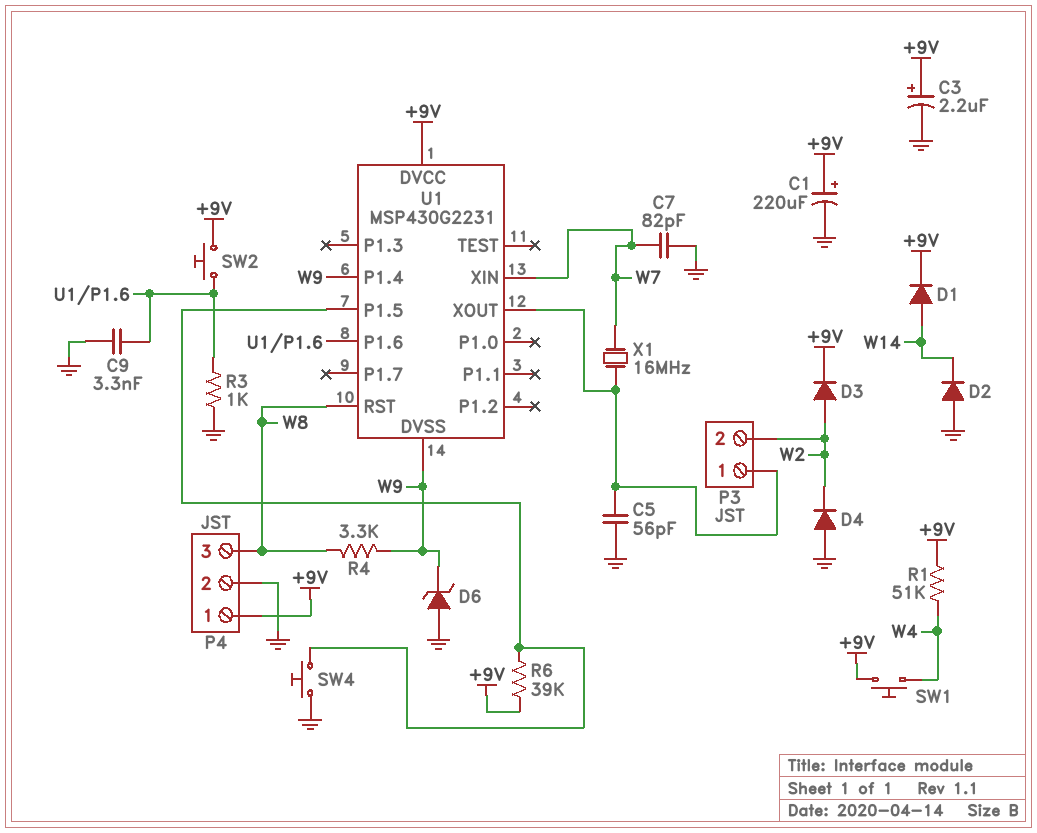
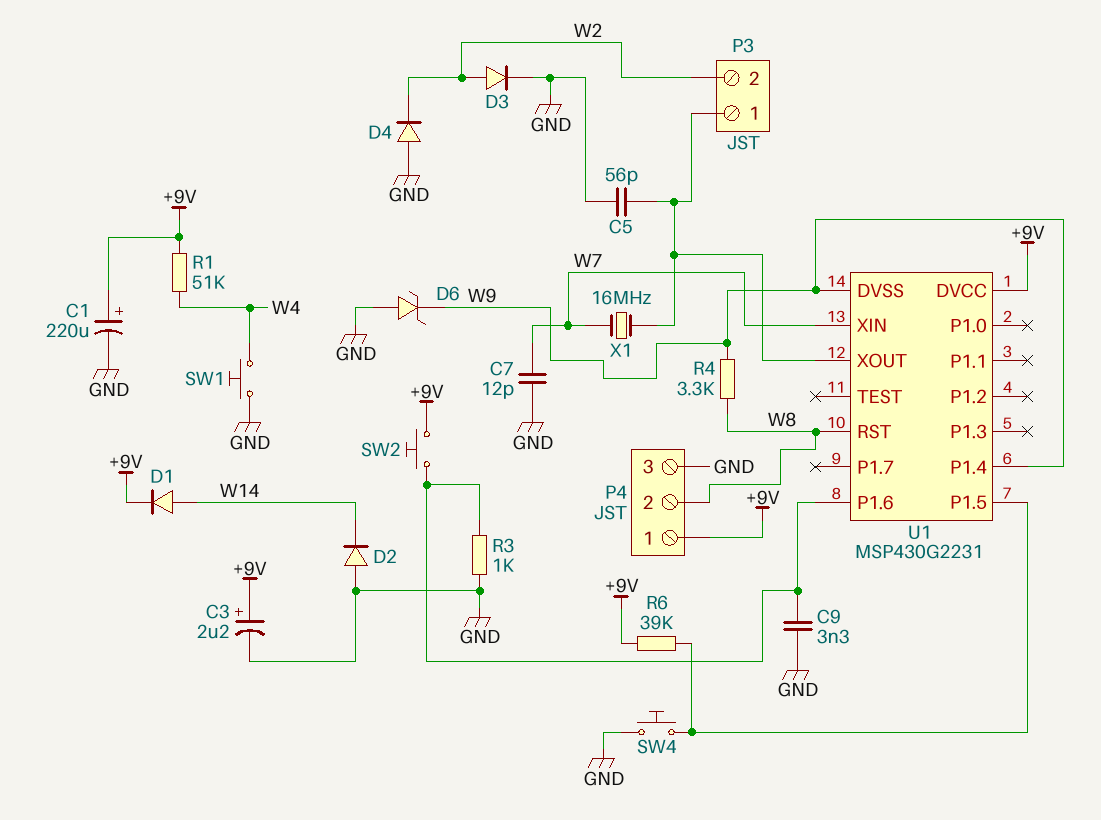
C7: 82pF (GND, W7) -> 12pF (GND, W7)
D3: diode (A W2, K +9V) -> diode (A W2, K GND)
P4 pin 2: GND -> W8
P4 pin 3: W8 -> GND
SW1: button (+9V, W4) -> button (GND, W4)

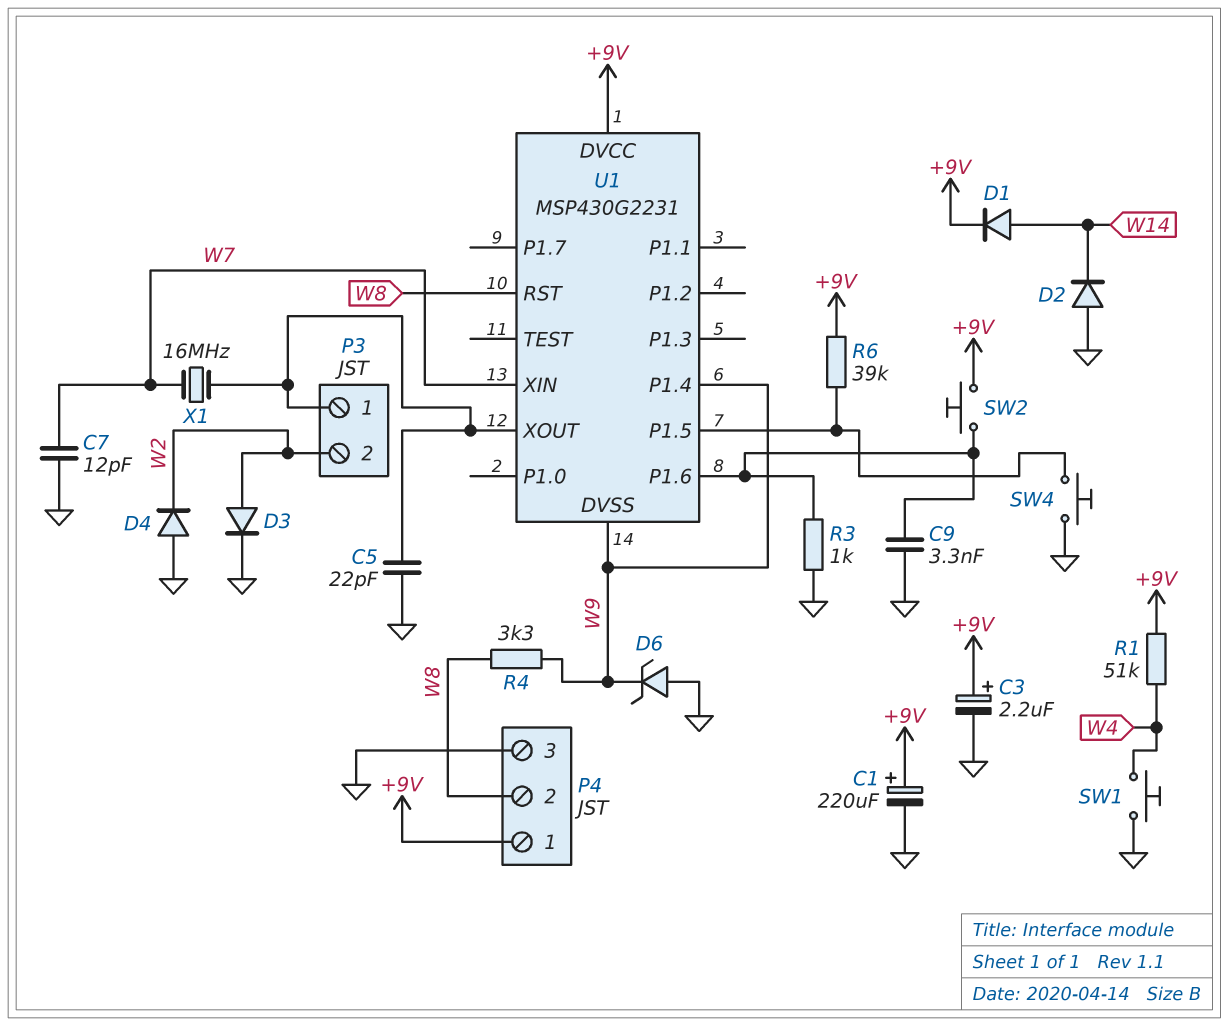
C5: 56pF (GND, P3/1) -> 22pF (GND, P3/1)

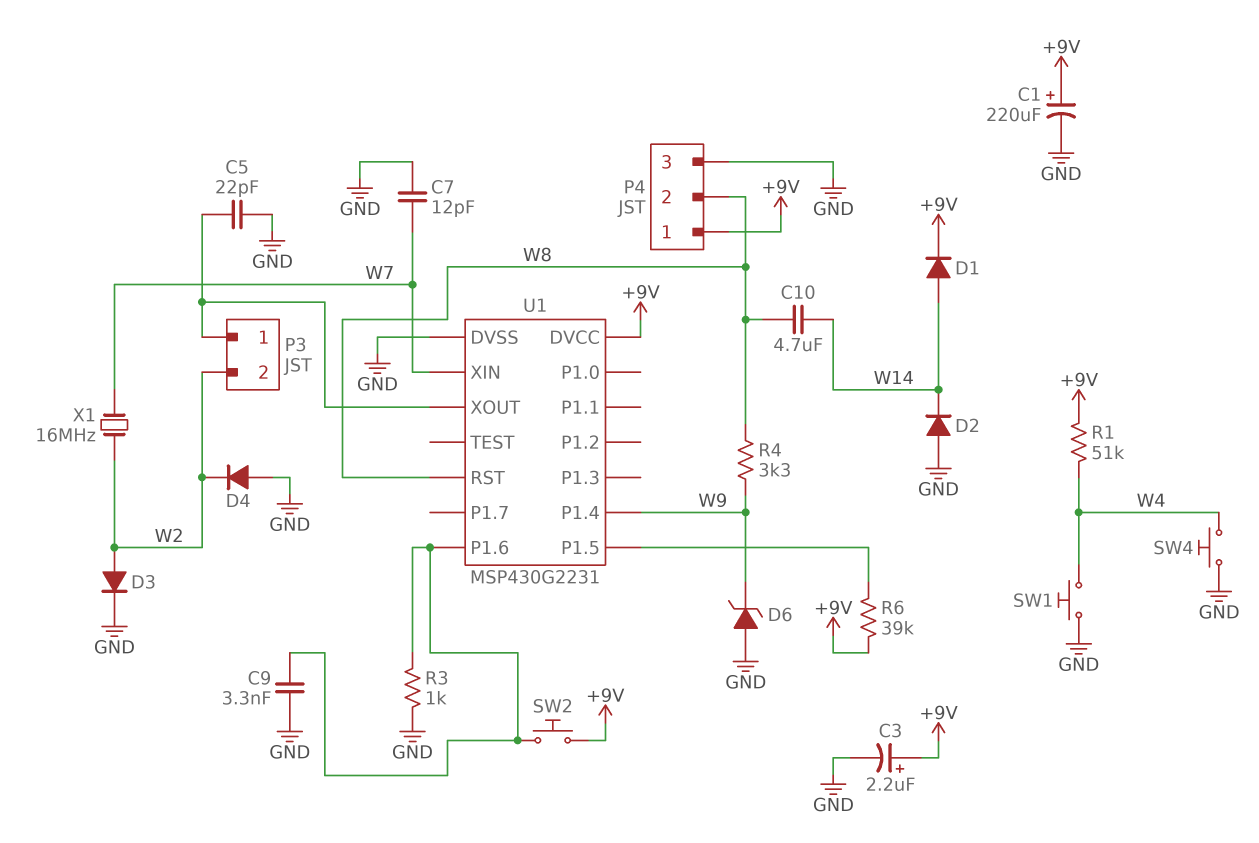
C10: none -> 4.7uF (W8, W14)
SW4: button (GND, U1/P1.5) -> button (GND, W4)
U1 pin DVSS: W9 -> GND
X1: 16MHz (P3/1, W7) -> 16MHz (W2, W7)

